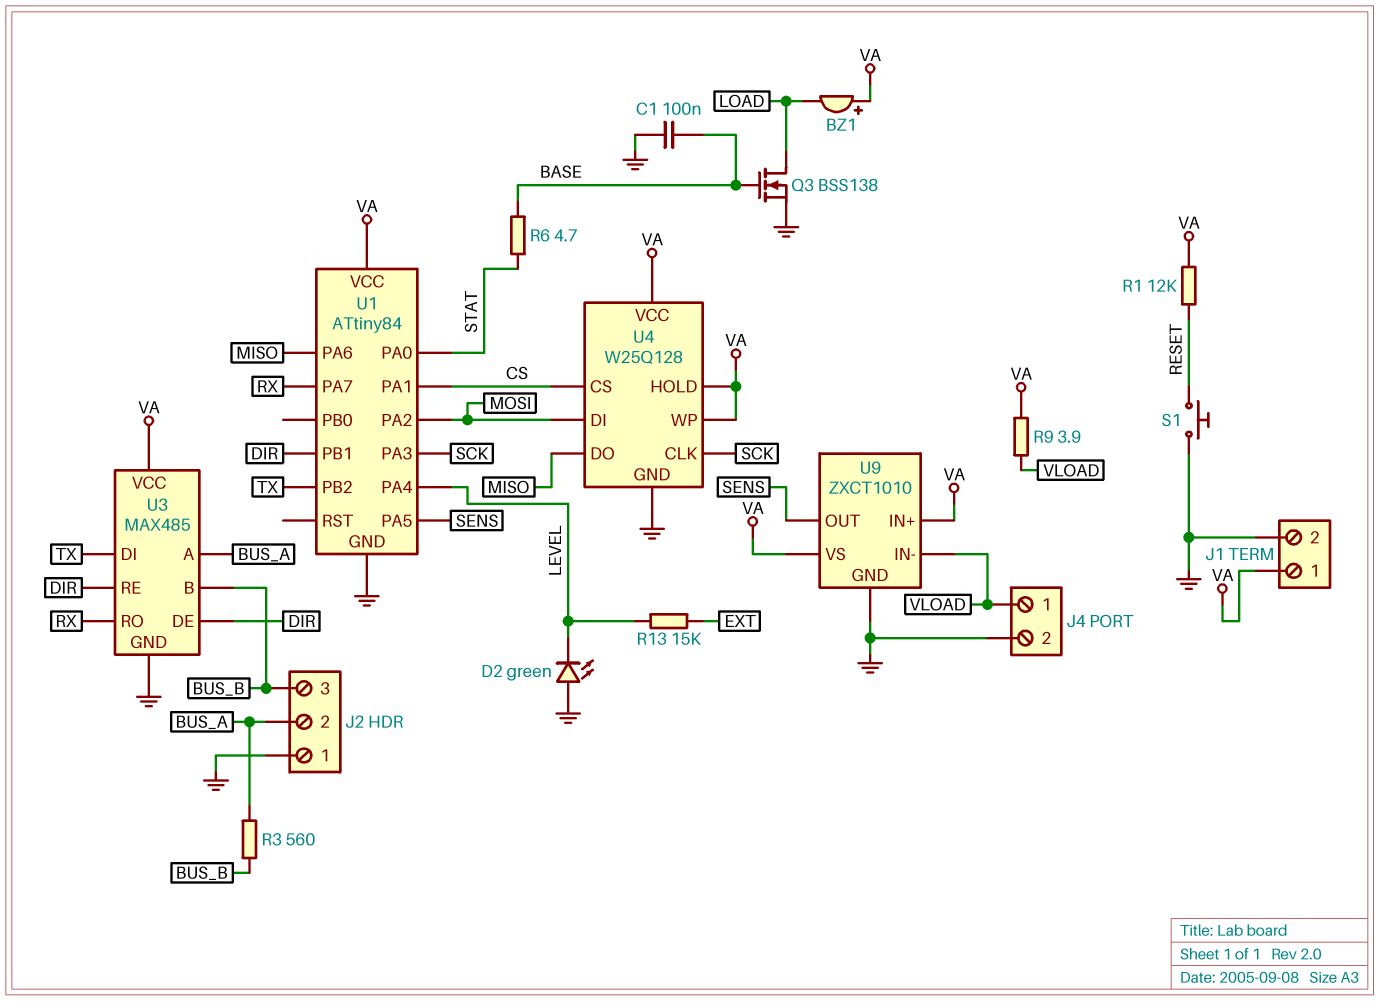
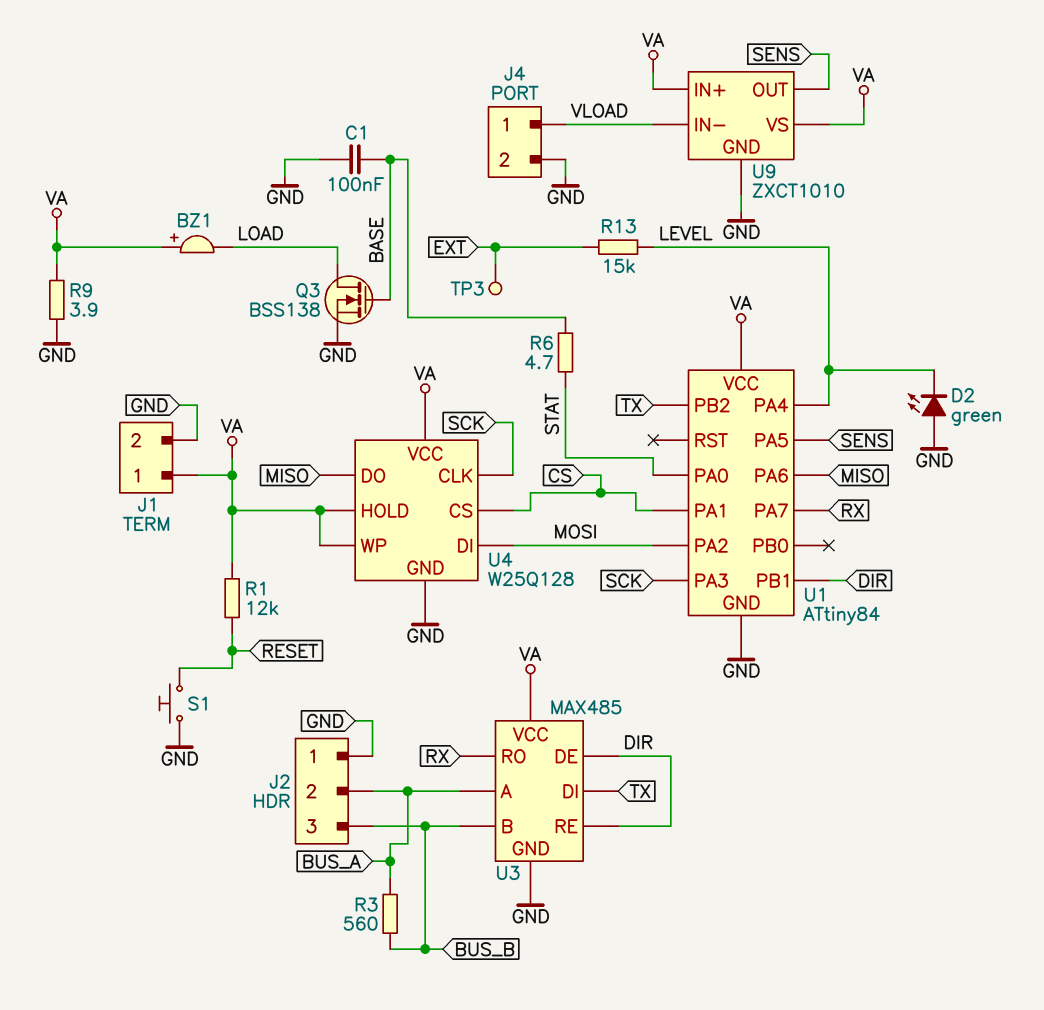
R9: 3.9 (VA, VLOAD) -> 3.9 (GND, VA)
TP3: none -> test point (EXT)

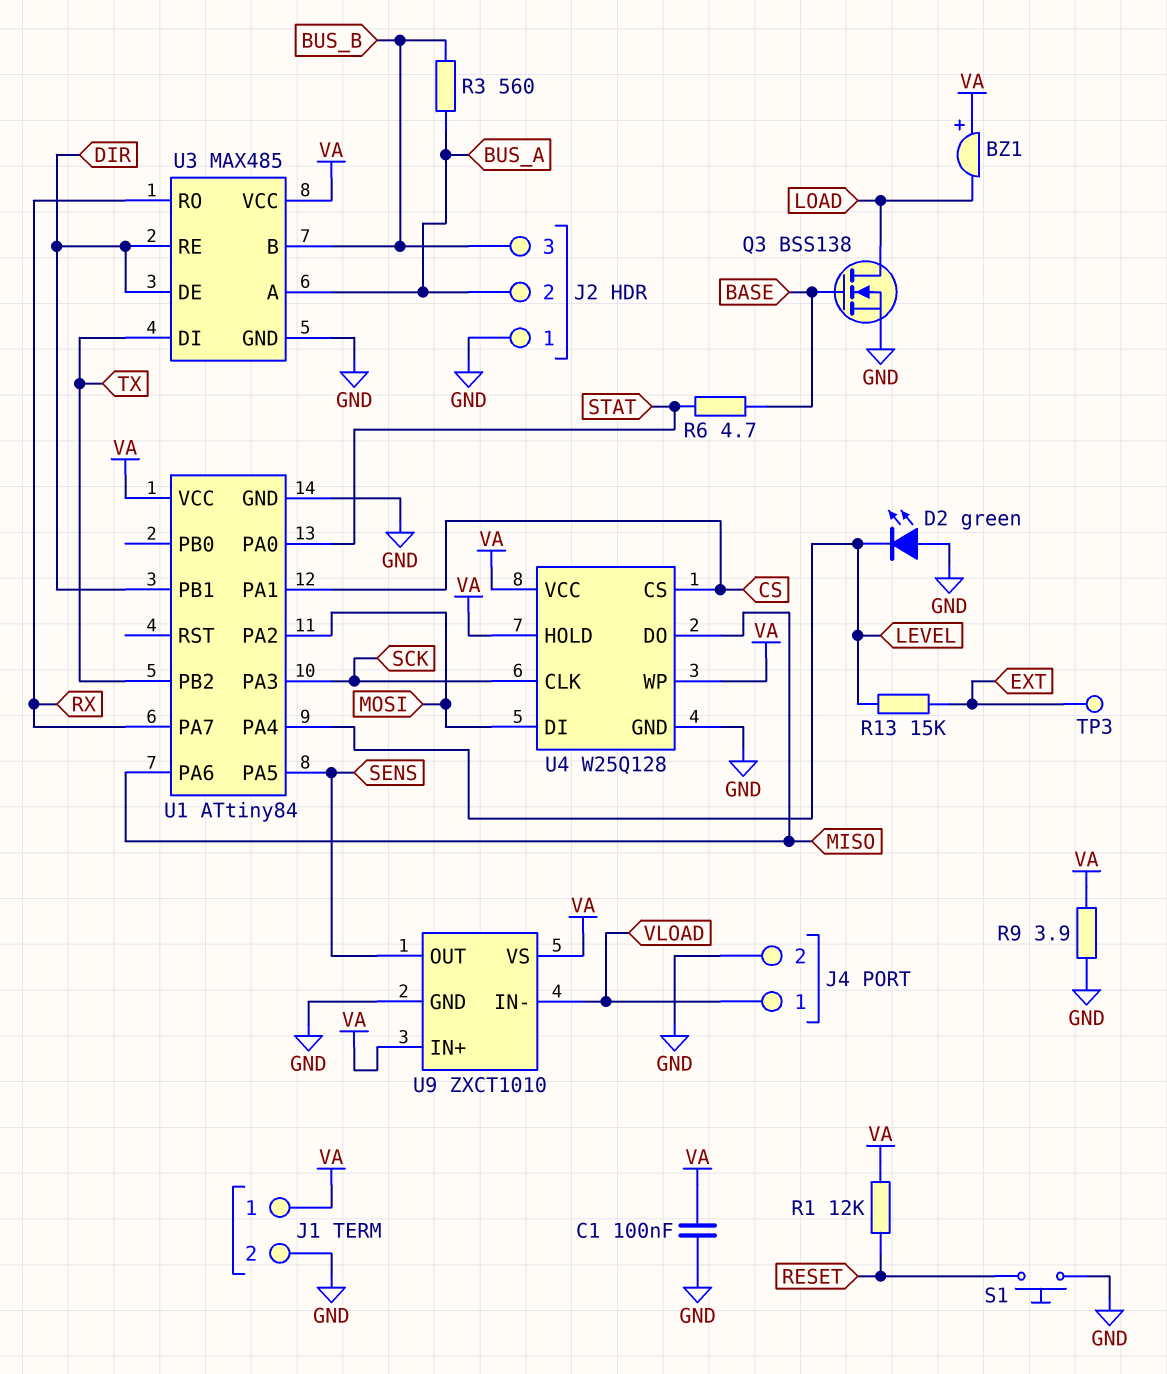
C1: 100nF (BASE, GND) -> 100nF (GND, VA)

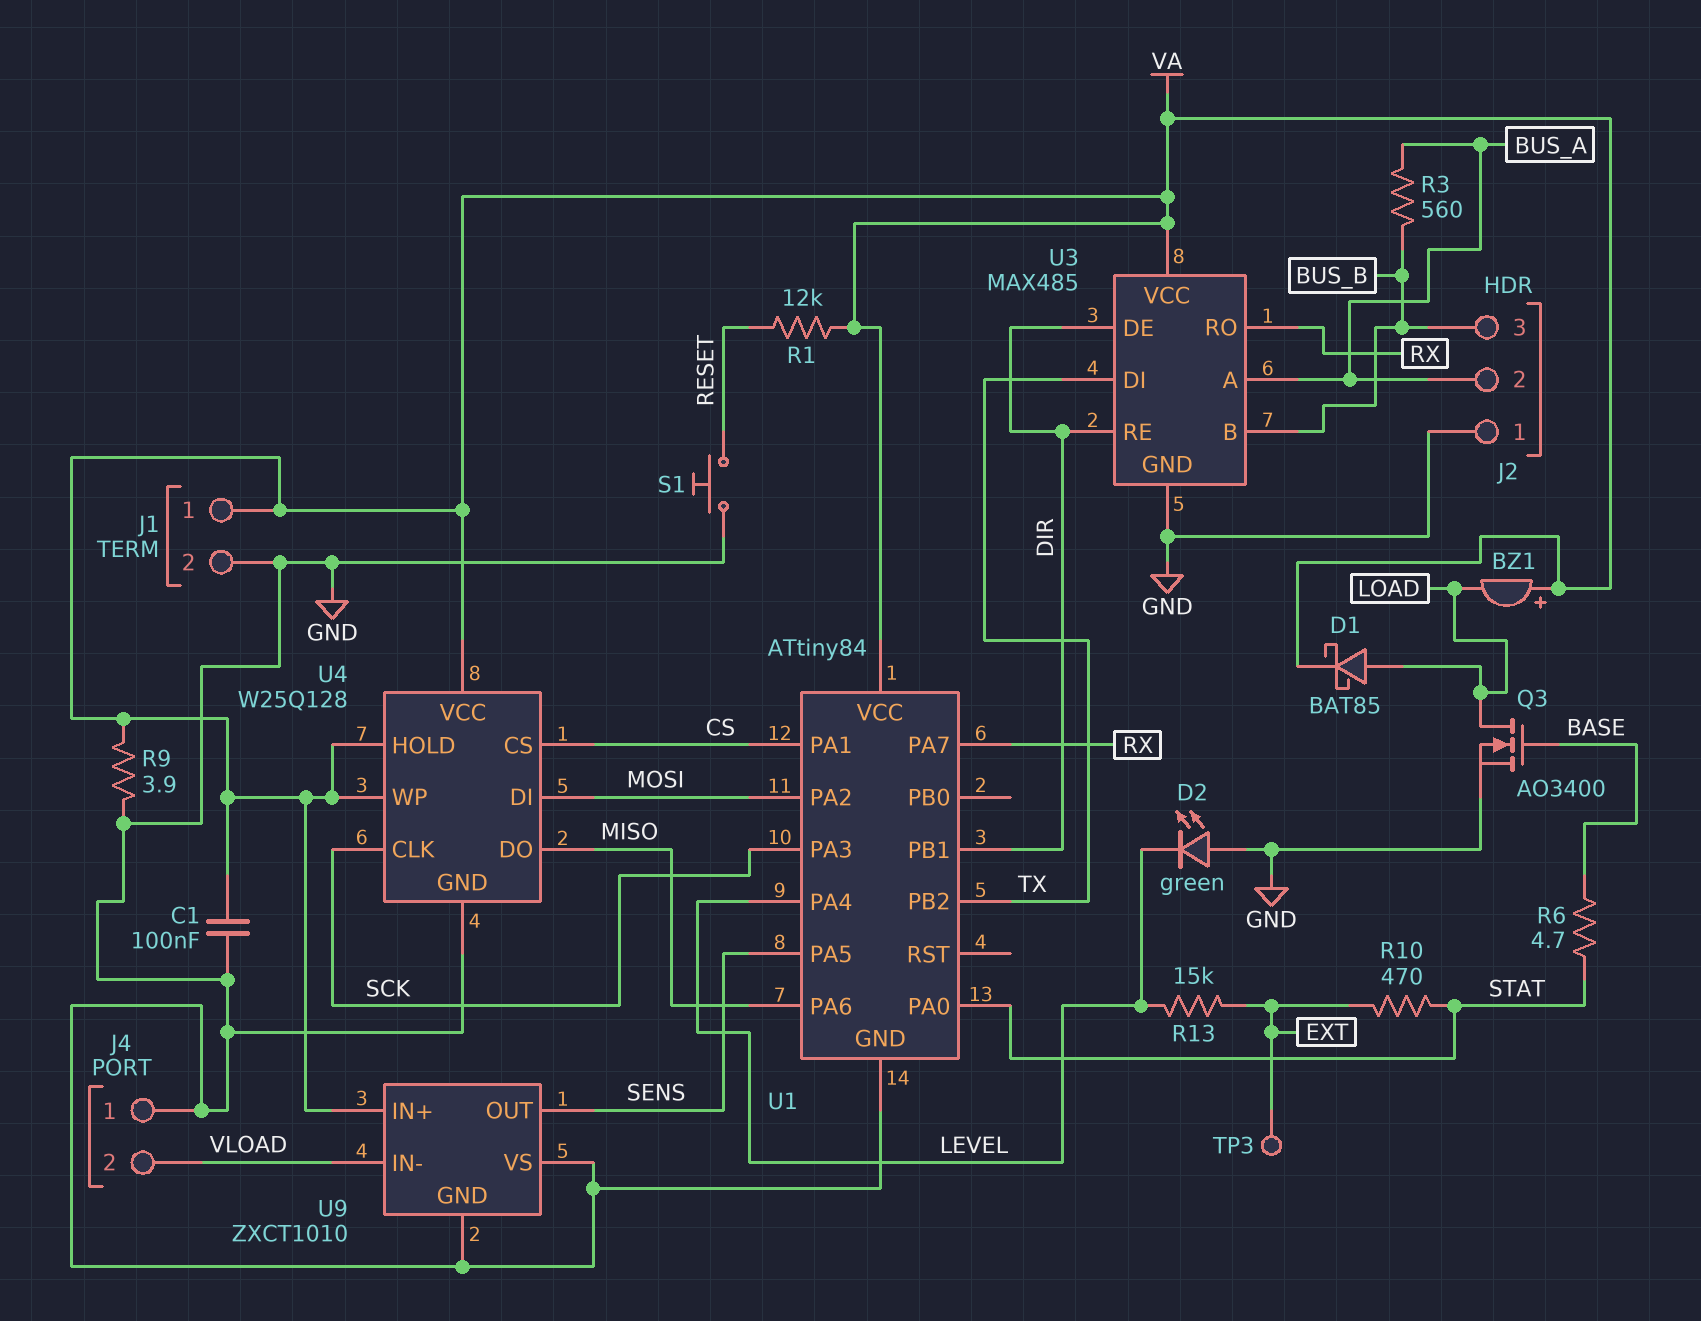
D1: none -> schottky BAT85 (A LOAD, K VA)
J4 pin 1: VLOAD -> GND
J4 pin 2: GND -> VLOAD
Q3: NMOS BSS138 (G BASE, D LOAD, S GND) -> NMOS AO3400 (G BASE, D LOAD, S GND)
R10: none -> 470 (EXT, STAT)
U9 pin VS: VA -> GND

